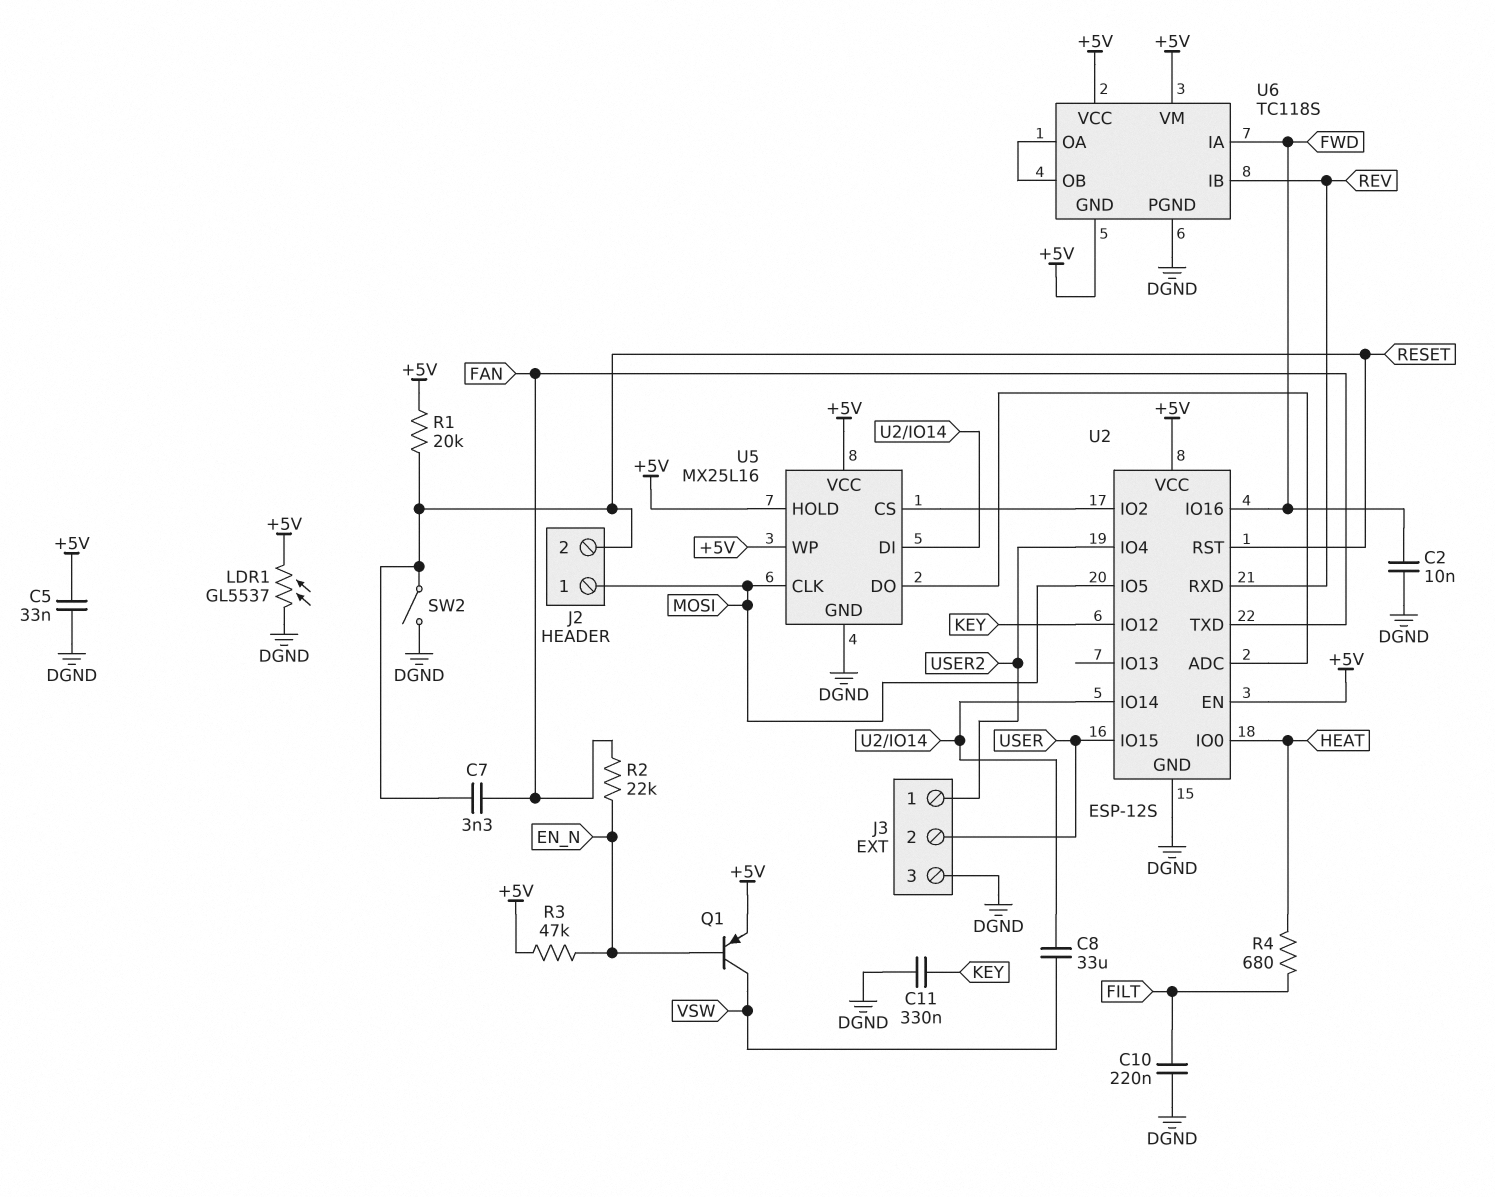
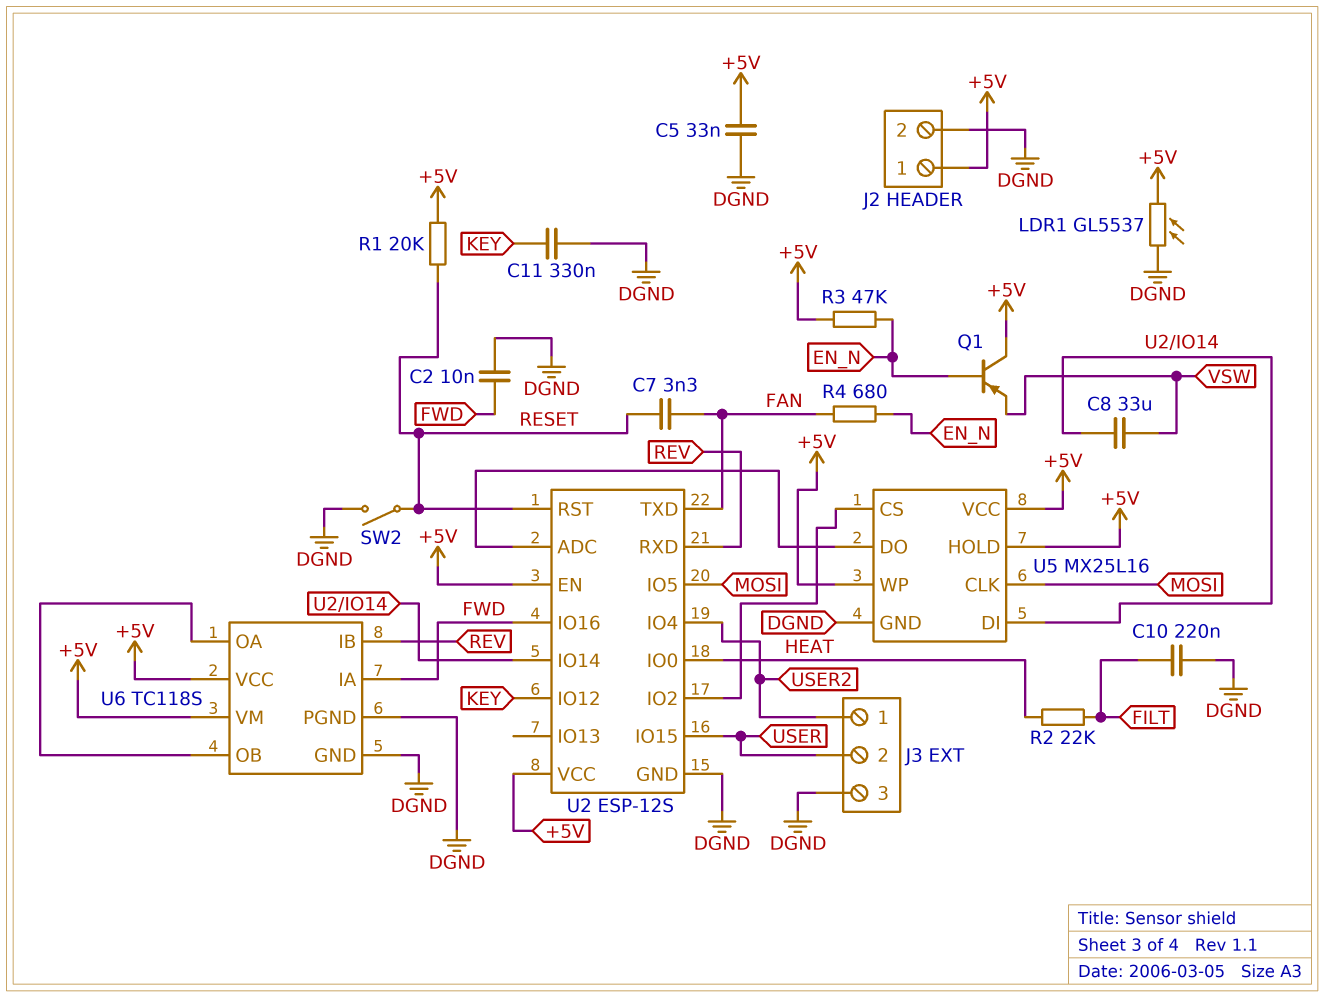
J2 pin 1: MOSI -> +5V
J2 pin 2: RESET -> DGND
Q1: PNP (B EN_N, C VSW, E +5V) -> PNP (B EN_N, C +5V, E VSW)
R2: 22k (EN_N, FAN) -> 22k (FILT, HEAT)
R4: 680 (FILT, HEAT) -> 680 (EN_N, FAN)
U6 pin GND: +5V -> DGND

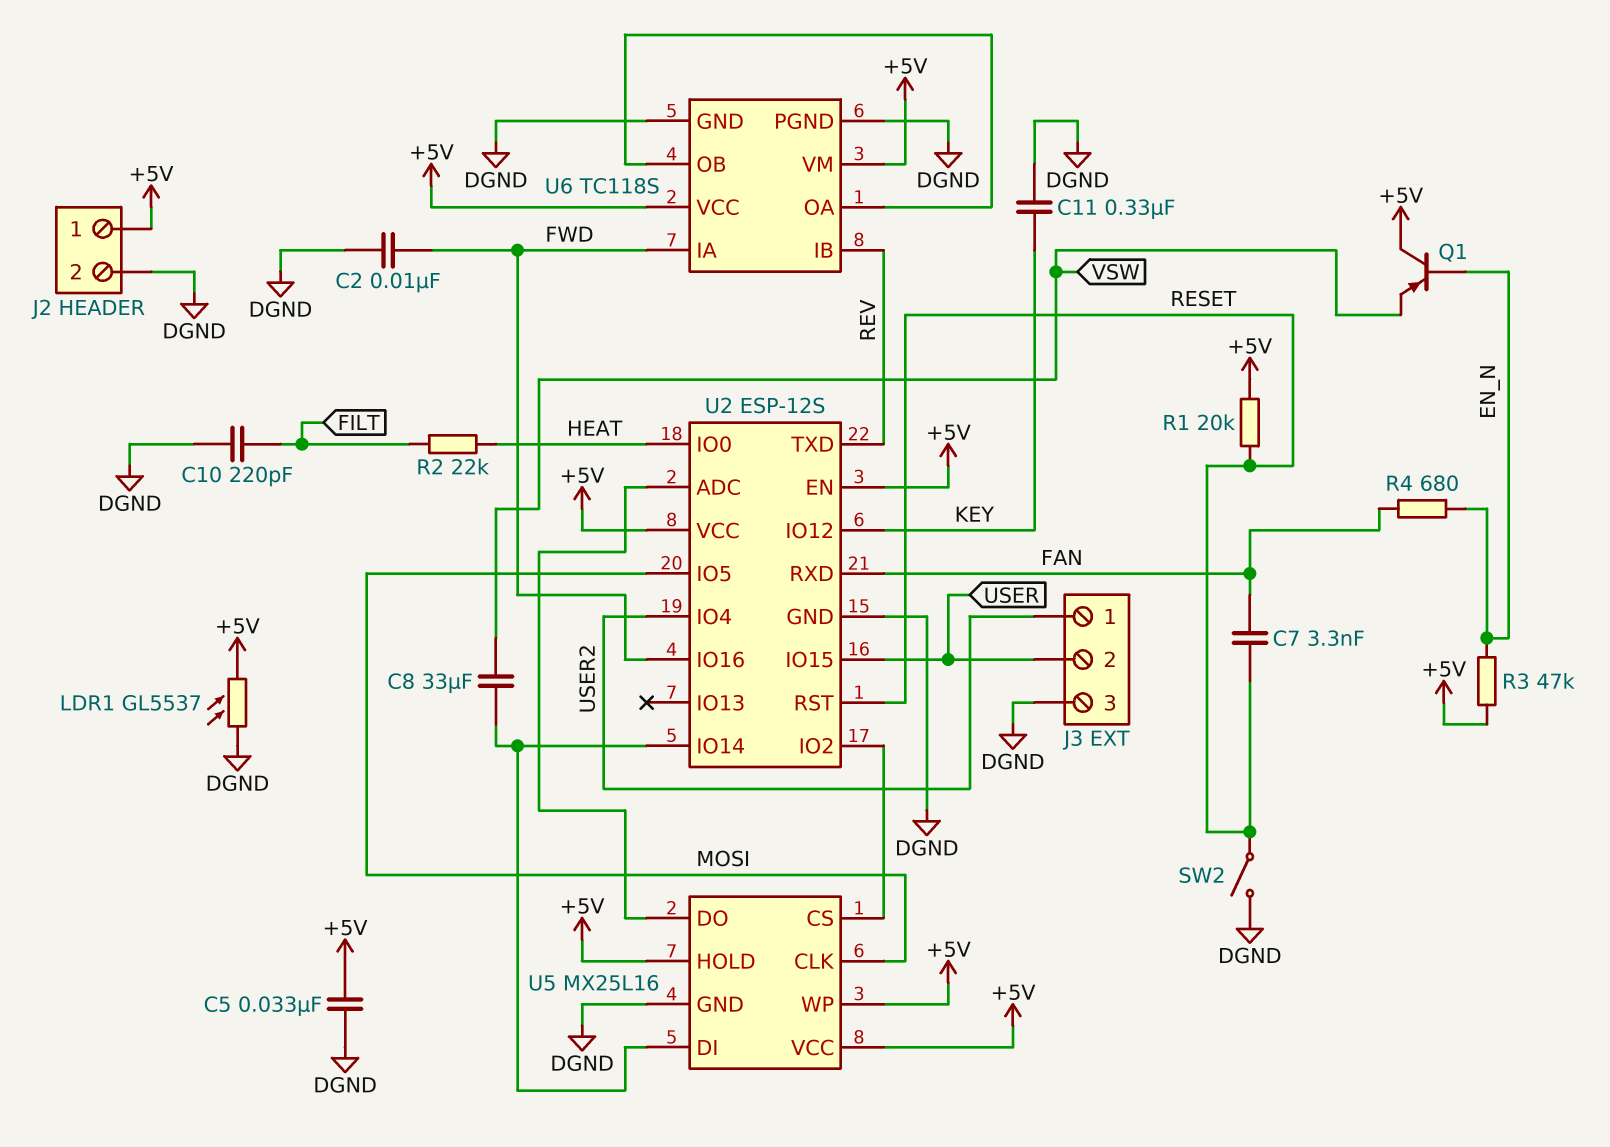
C10: 220nF (DGND, FILT) -> 220pF (DGND, FILT)
U2 pin RXD: REV -> FAN
U2 pin TXD: FAN -> REV

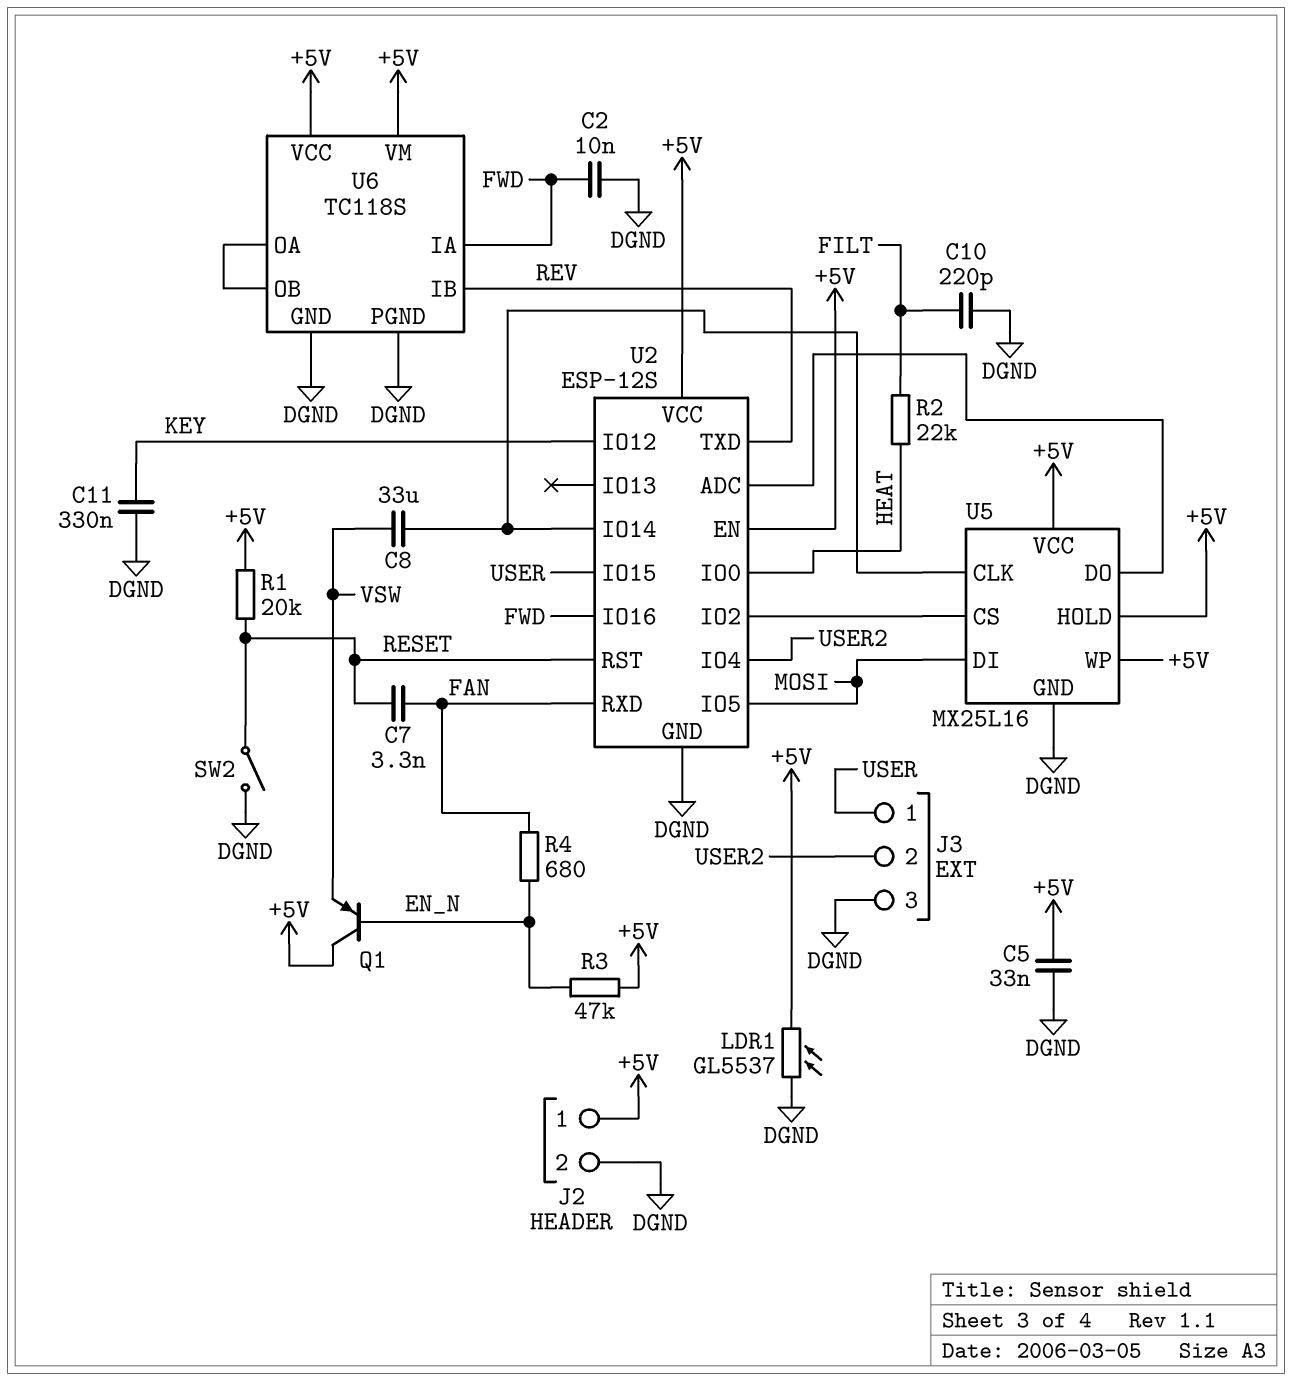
J3 pin 1: USER2 -> USER
J3 pin 2: USER -> USER2
U5 pin CLK: MOSI -> U2/IO14
U5 pin DI: U2/IO14 -> MOSI

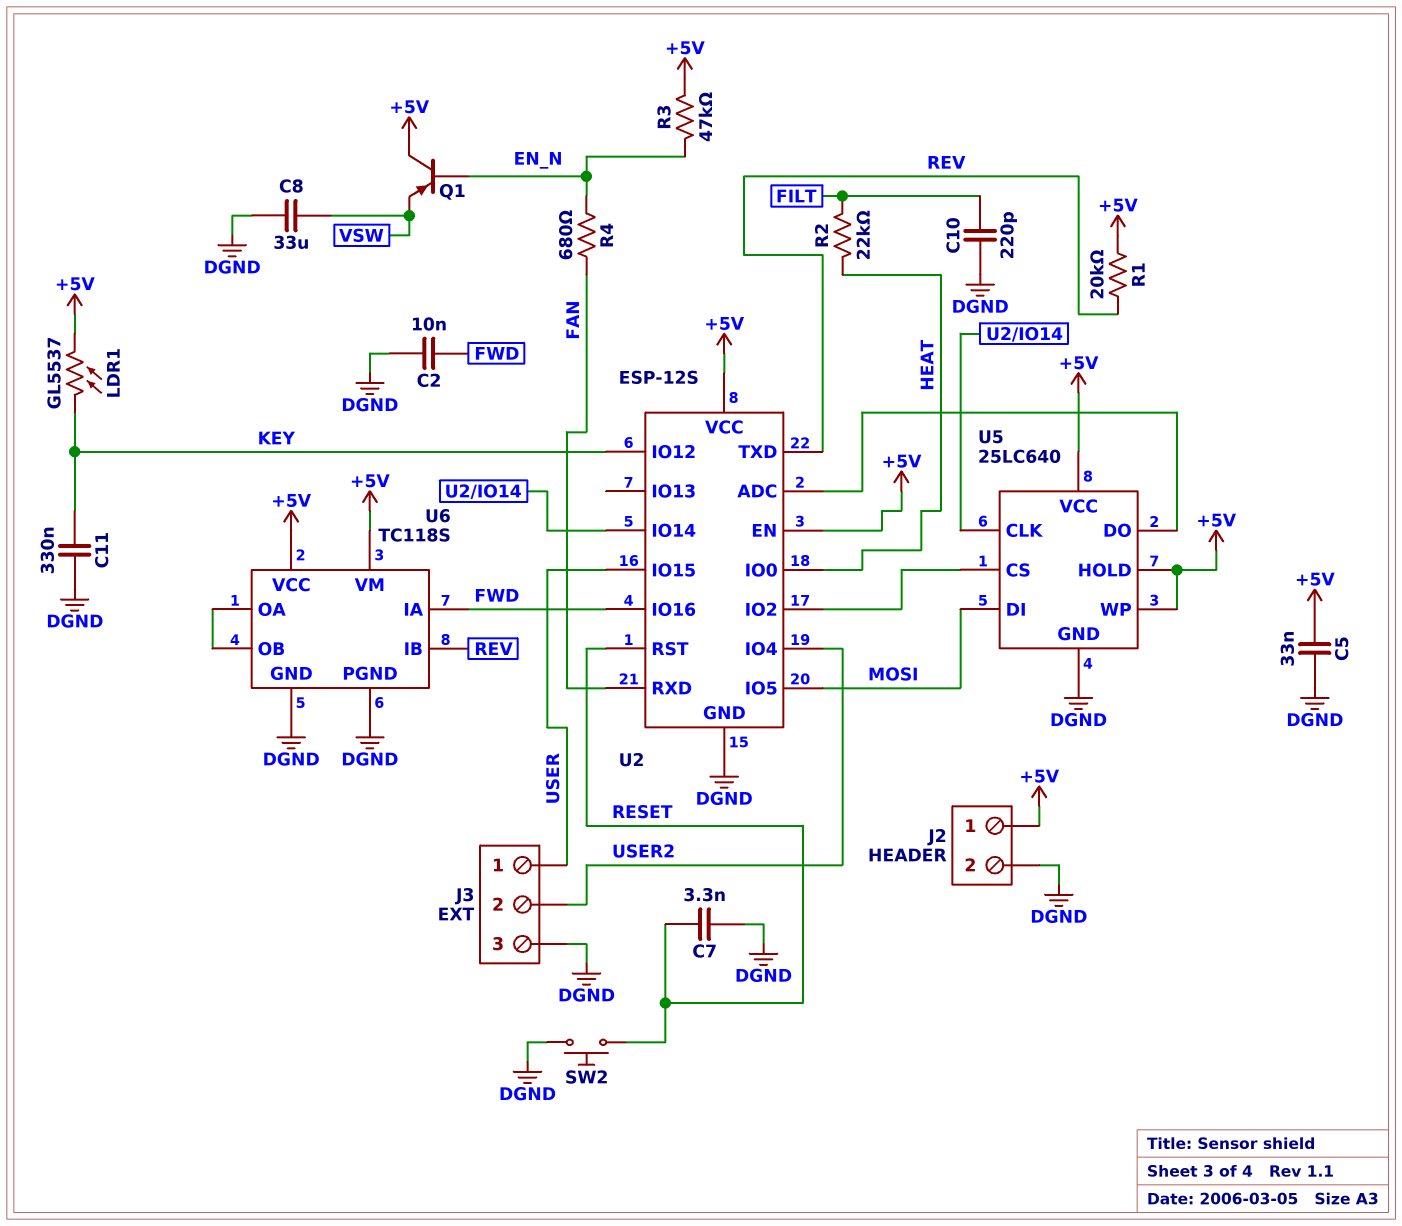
C7: 3.3nF (FAN, RESET) -> 3.3nF (DGND, RESET)
C8: 33uF (U2/IO14, VSW) -> 33uF (DGND, VSW)
LDR1: GL5537 (+5V, DGND) -> GL5537 (+5V, KEY)
R1: 20k (+5V, RESET) -> 20k (+5V, REV)
SW2: switch (DGND, RESET) -> button (DGND, RESET)
U5: MX25L16 -> 25LC640

